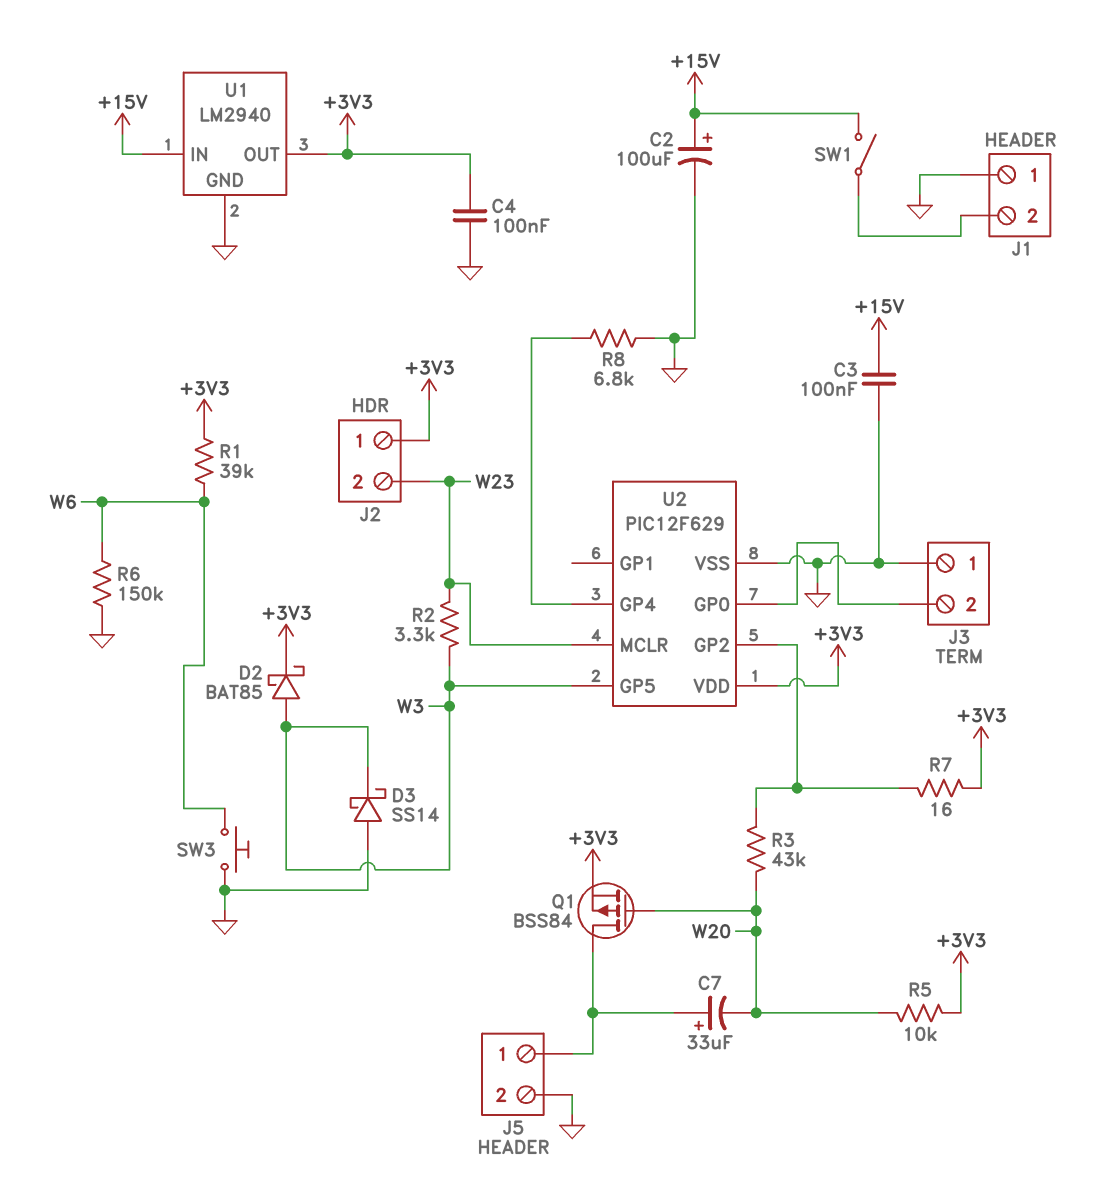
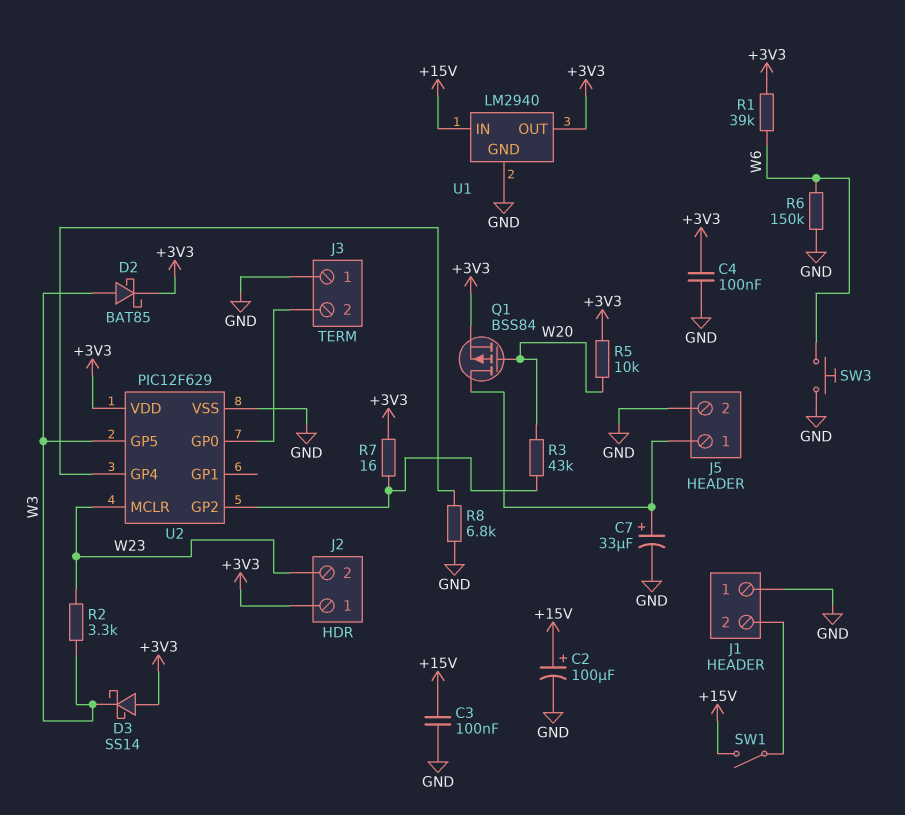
C7: 33uF (plus J5/1, minus W20) -> 33uF (plus J5/1, minus GND)
D3: schottky SS14 (A GND, K W3) -> schottky SS14 (A +3V3, K W3)

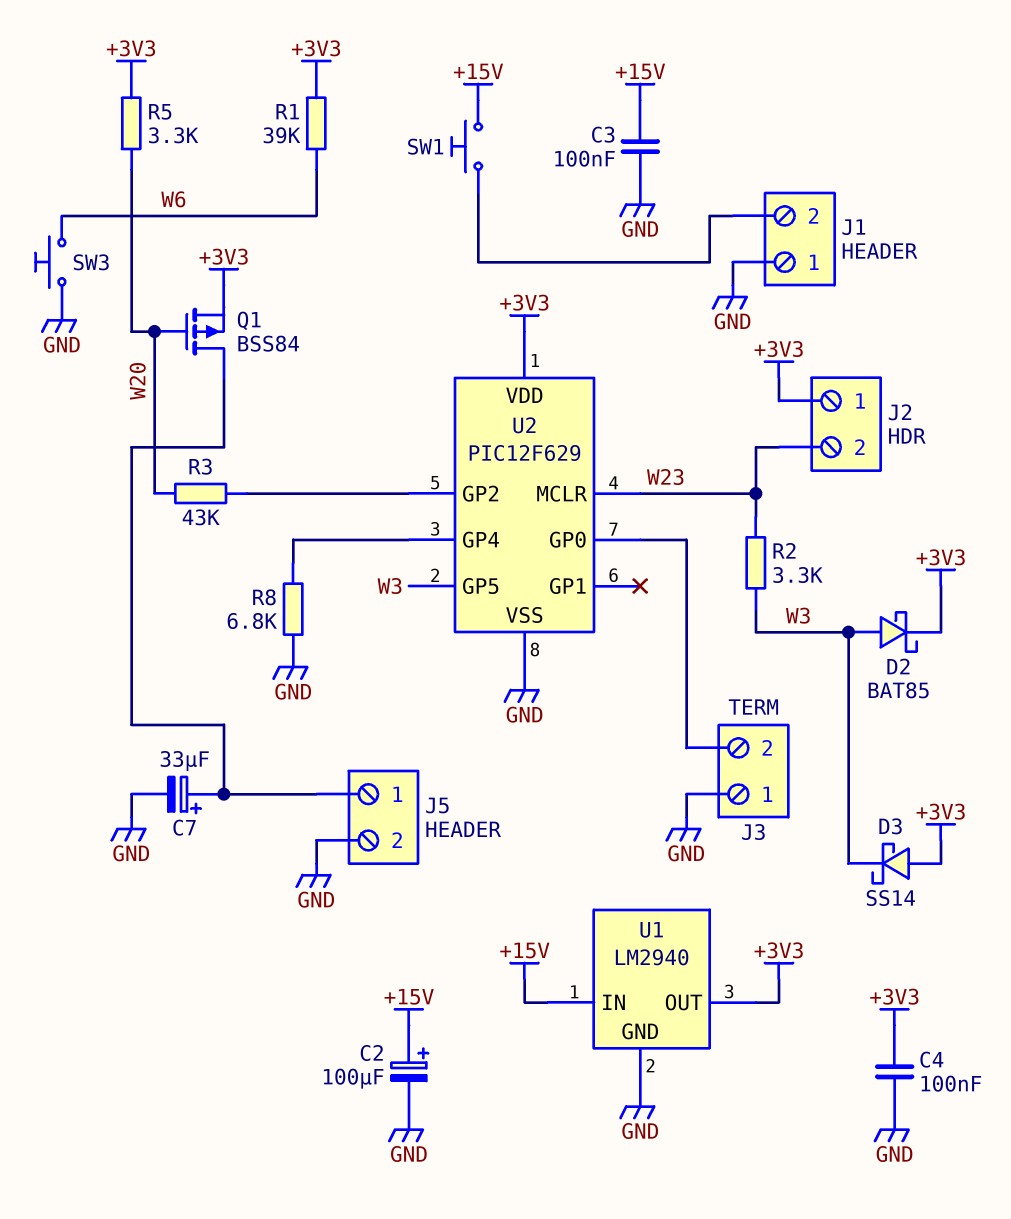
R5: 10k (+3V3, W20) -> 3.3k (+3V3, W20)
R6: 150k (GND, W6) -> none
R7: 16 (+3V3, U2/GP2) -> none
SW1: switch (+15V, J1/2) -> button (+15V, J1/2)

